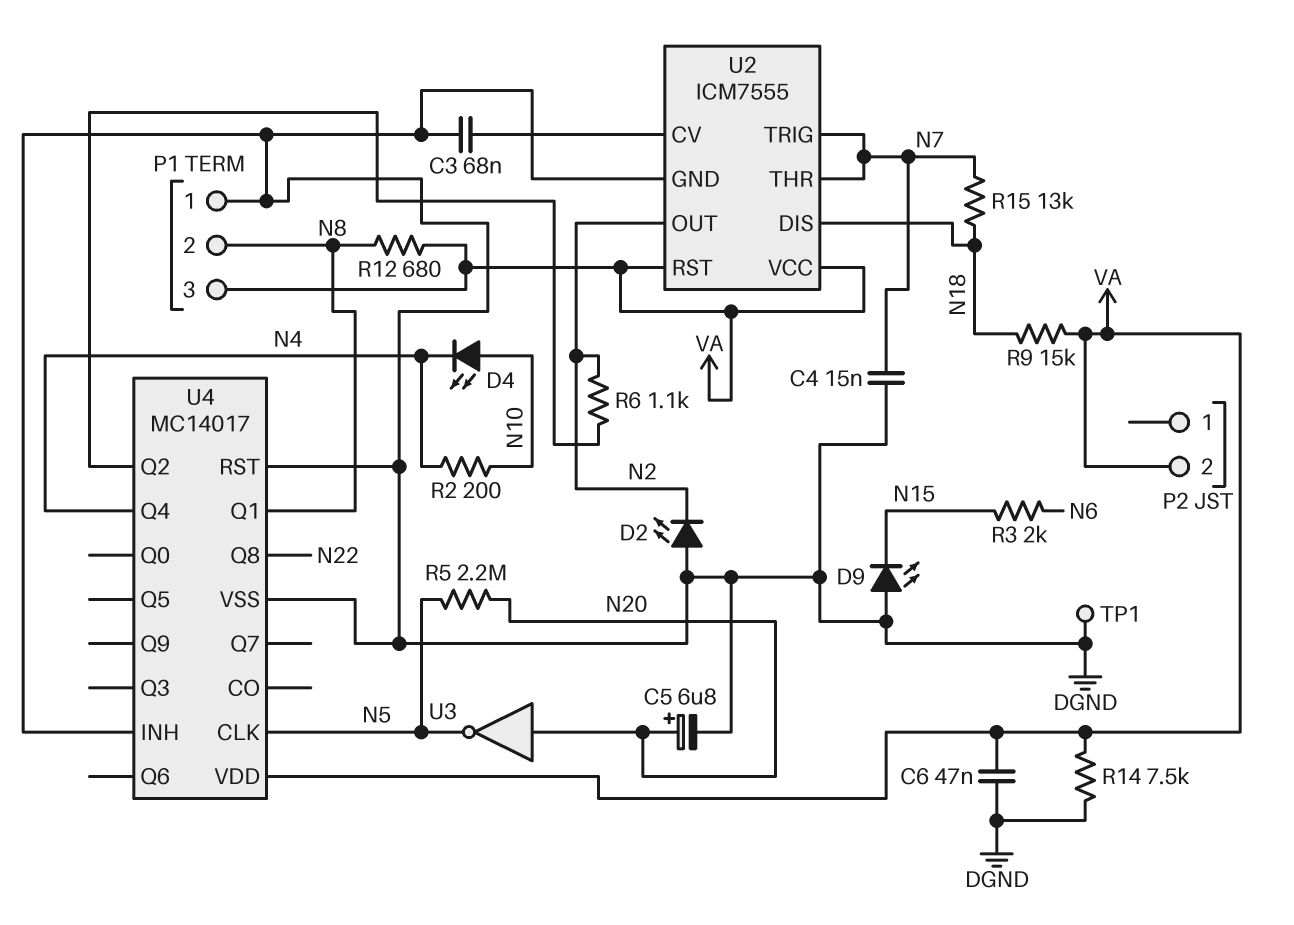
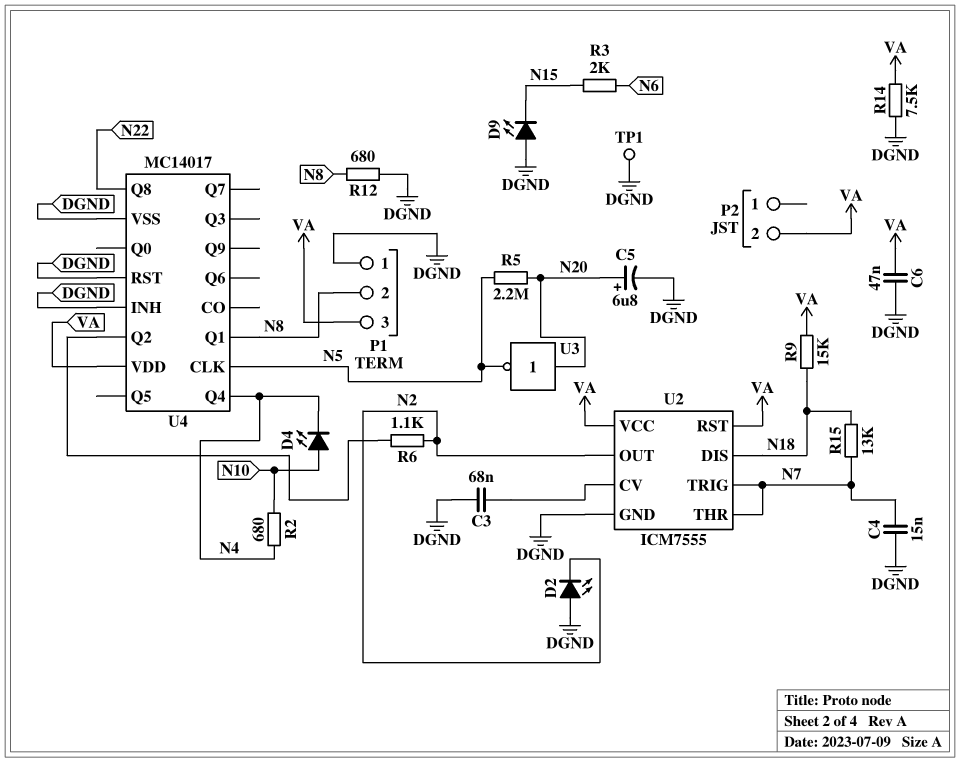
R2: 200 (N4, N10) -> 680 (N4, N10)
R12: 680 (N8, VA) -> 680 (DGND, N8)

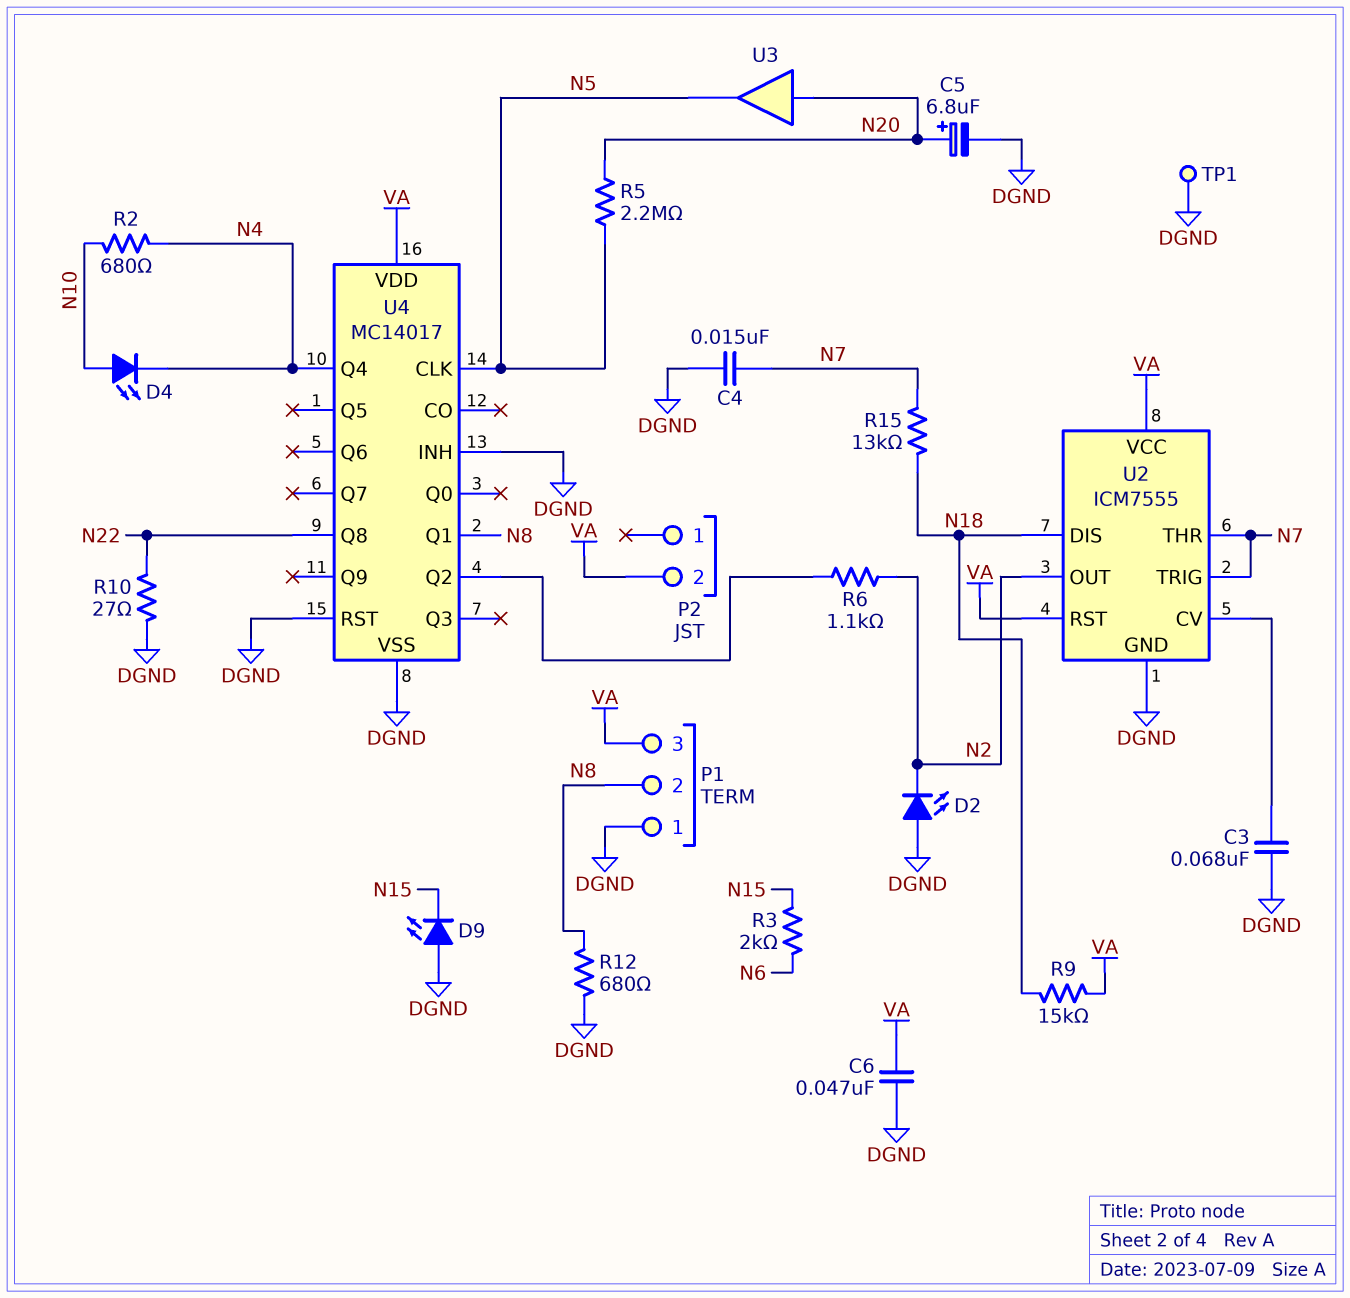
R10: none -> 27 (DGND, N22)
R14: 7.5k (DGND, VA) -> none
U3: NOT (in N20, out N5) -> buffer (in N20, out N5)

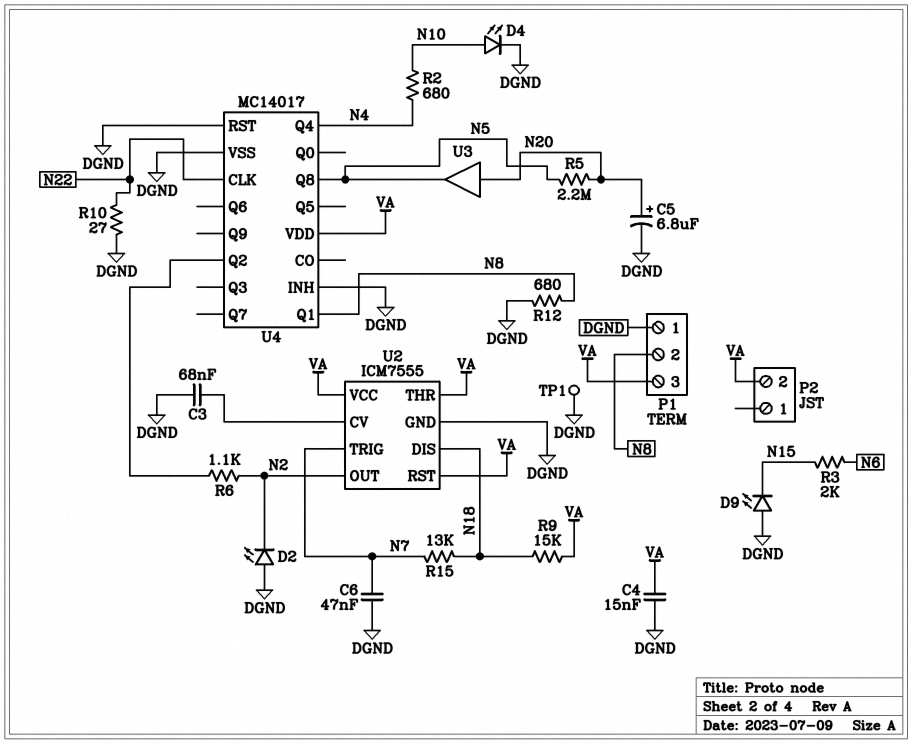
C4: 15nF (DGND, N7) -> 15nF (DGND, VA)
C6: 47nF (DGND, VA) -> 47nF (DGND, N7)
D4: LED (A N10, K N4) -> LED (A N10, K DGND)
U2 pin THR: N7 -> VA
U4 pin CLK: N5 -> N22
U4 pin Q8: N22 -> N5

